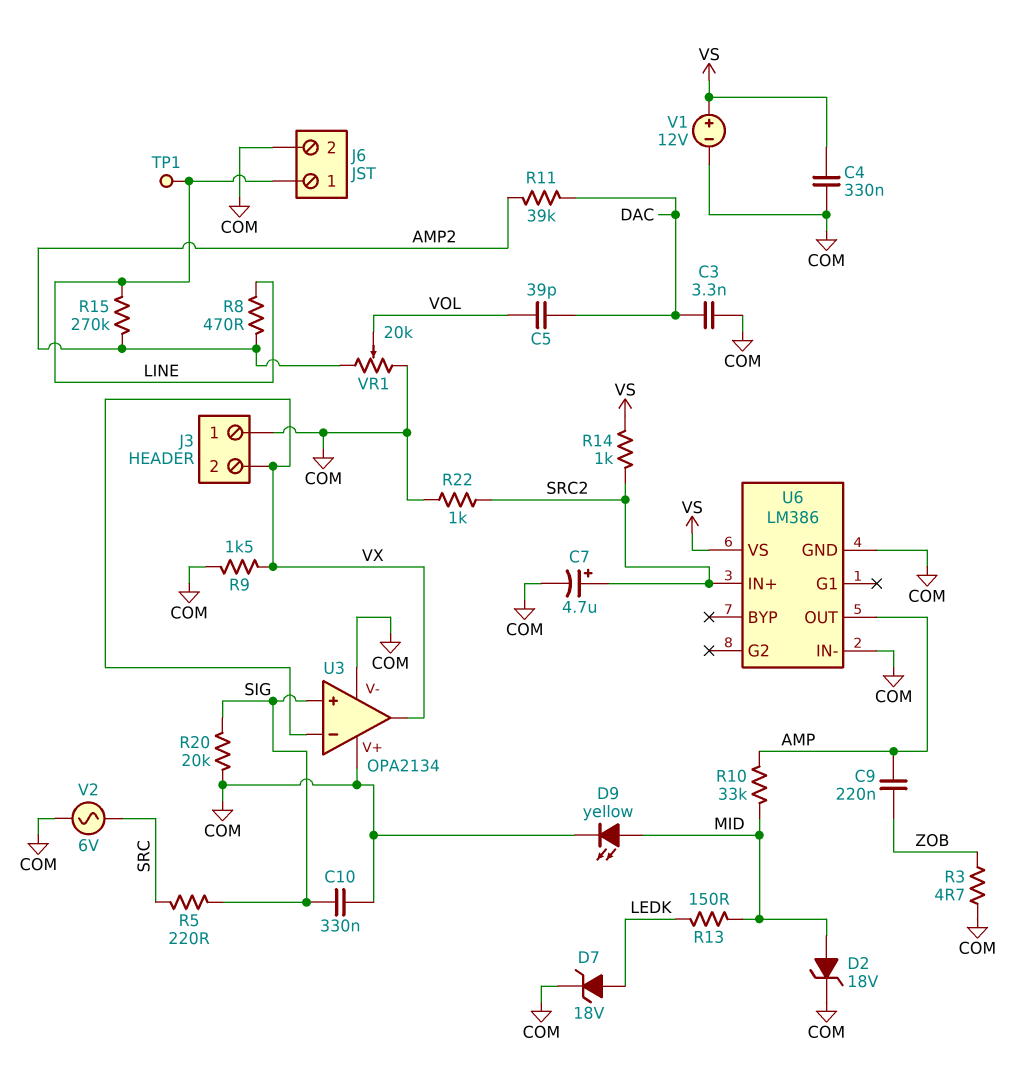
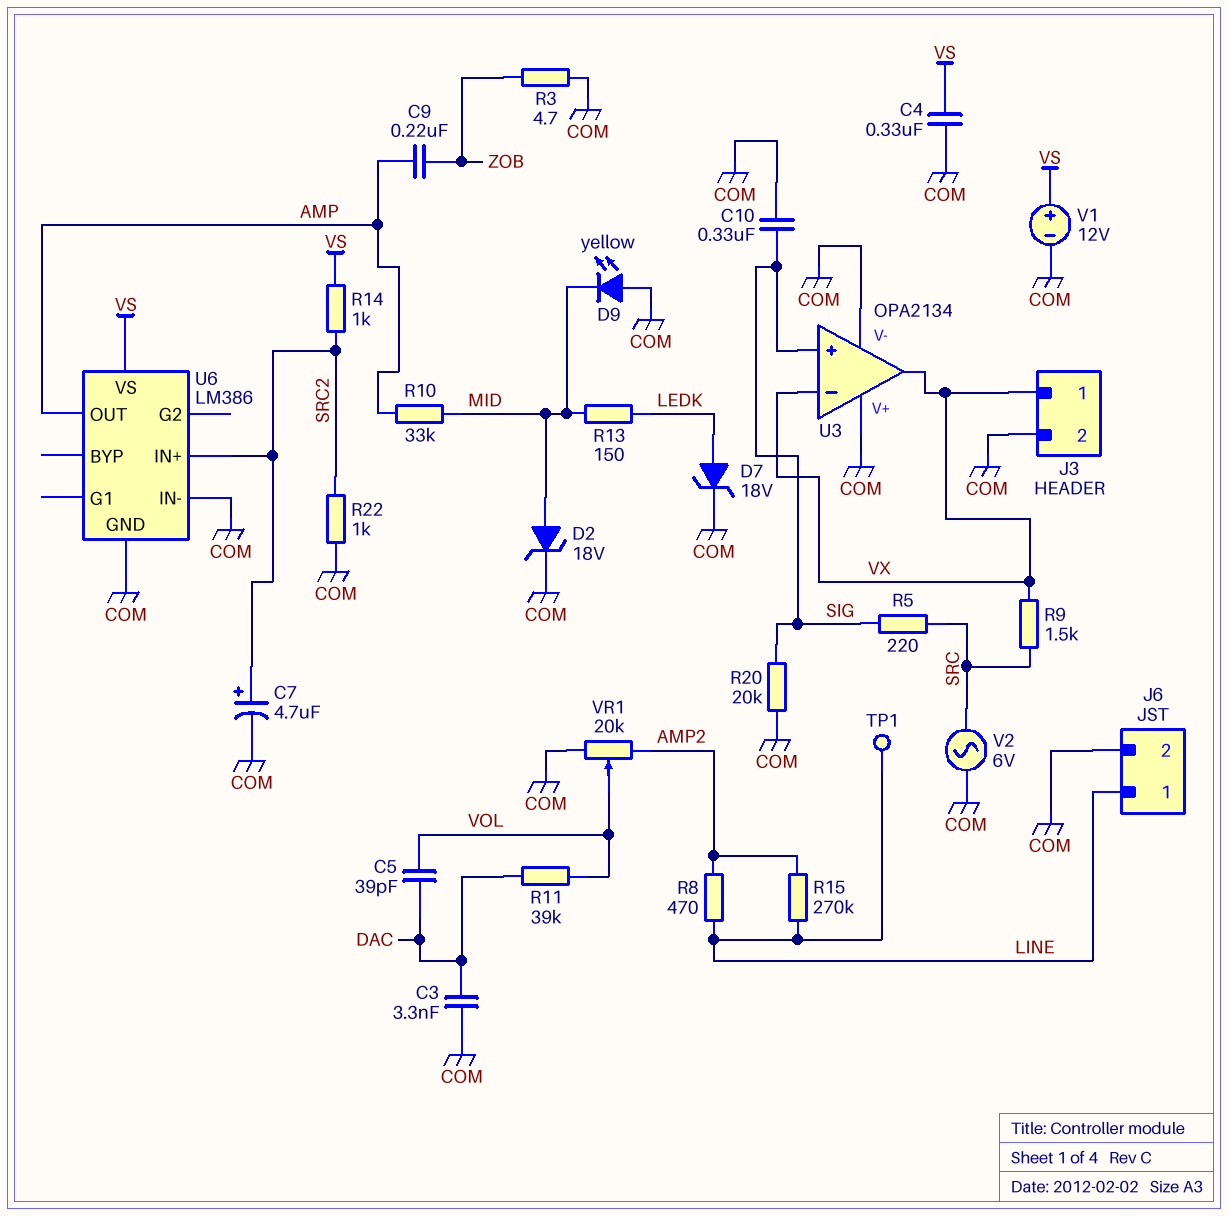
D9: LED yellow (A MID, K COM) -> LED yellow (A COM, K MID)
J3 pin 1: COM -> VX
J3 pin 2: VX -> COM
R9: 1.5k (COM, VX) -> 1.5k (SRC, VX)
R11: 39k (AMP2, DAC) -> 39k (DAC, VOL)

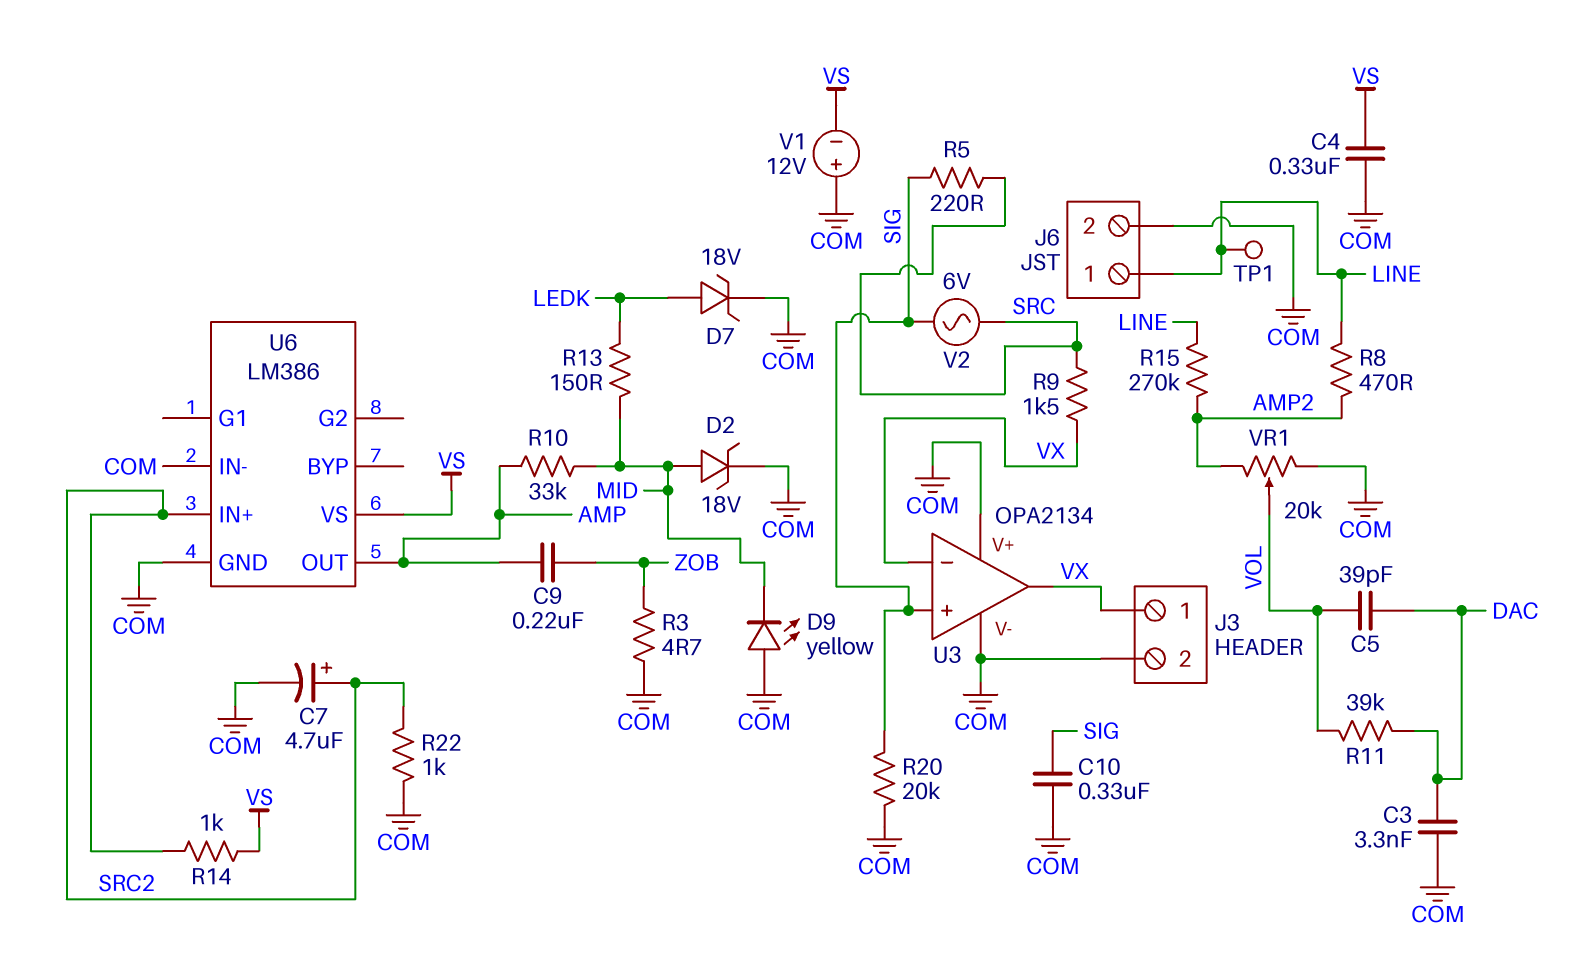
V1: 12V (plus VS, minus COM) -> 12V (plus COM, minus VS)
V2: AC 6V (COM, SRC) -> AC 6V (SIG, SRC)

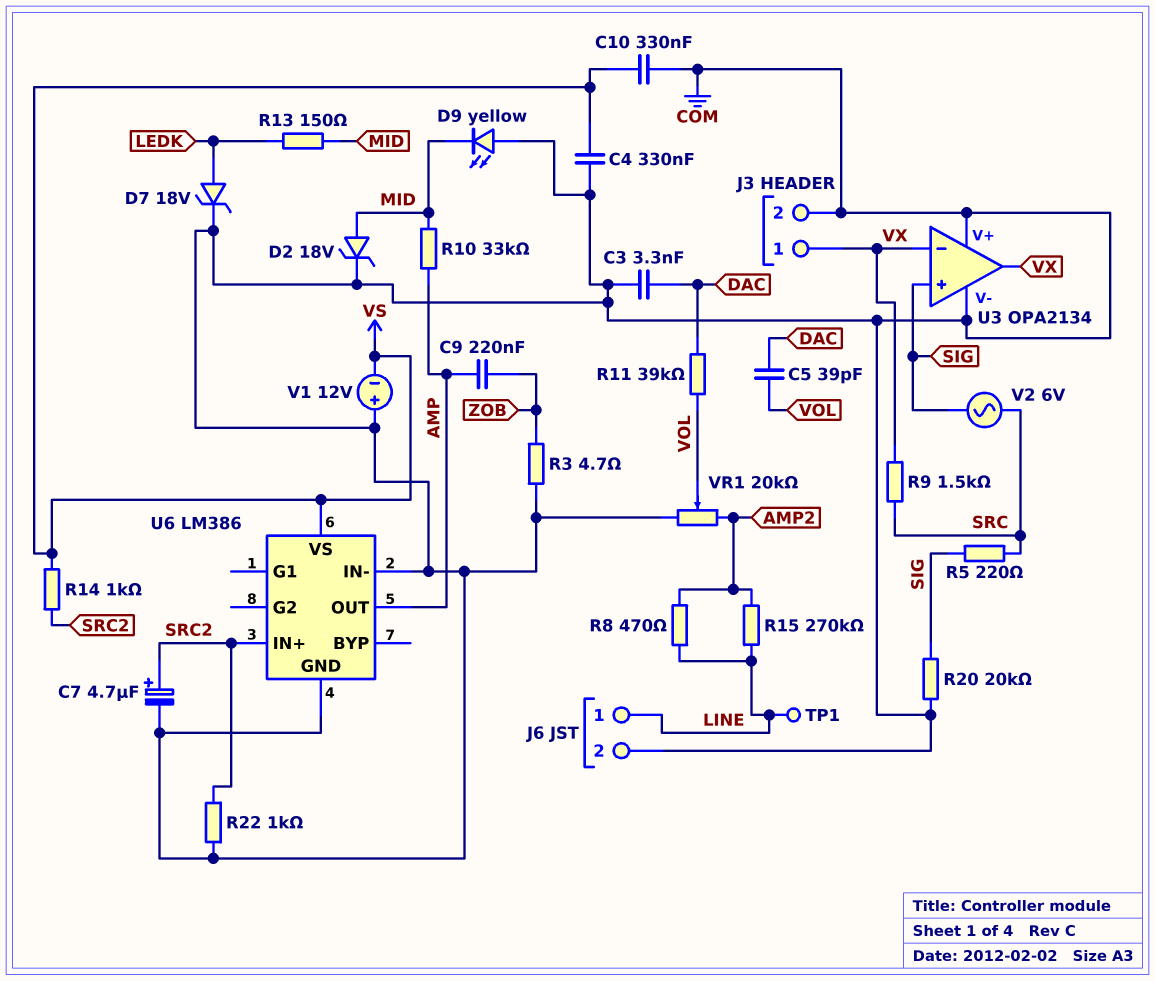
C10: 330nF (COM, SIG) -> 330nF (COM, VS)

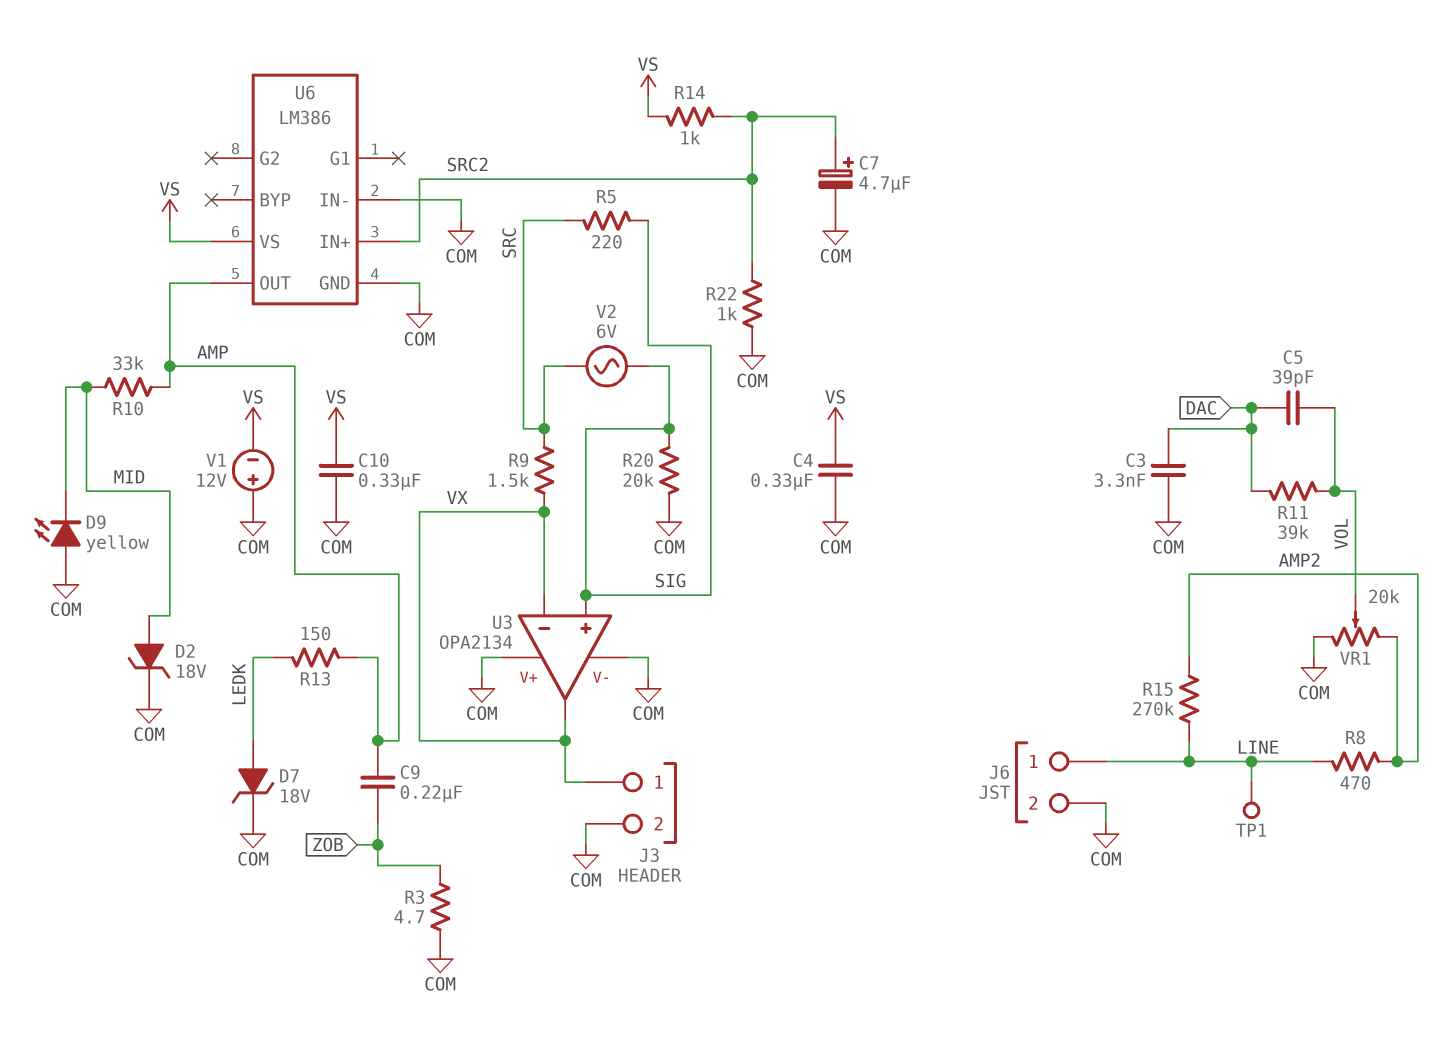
R13: 150 (LEDK, MID) -> 150 (AMP, LEDK)

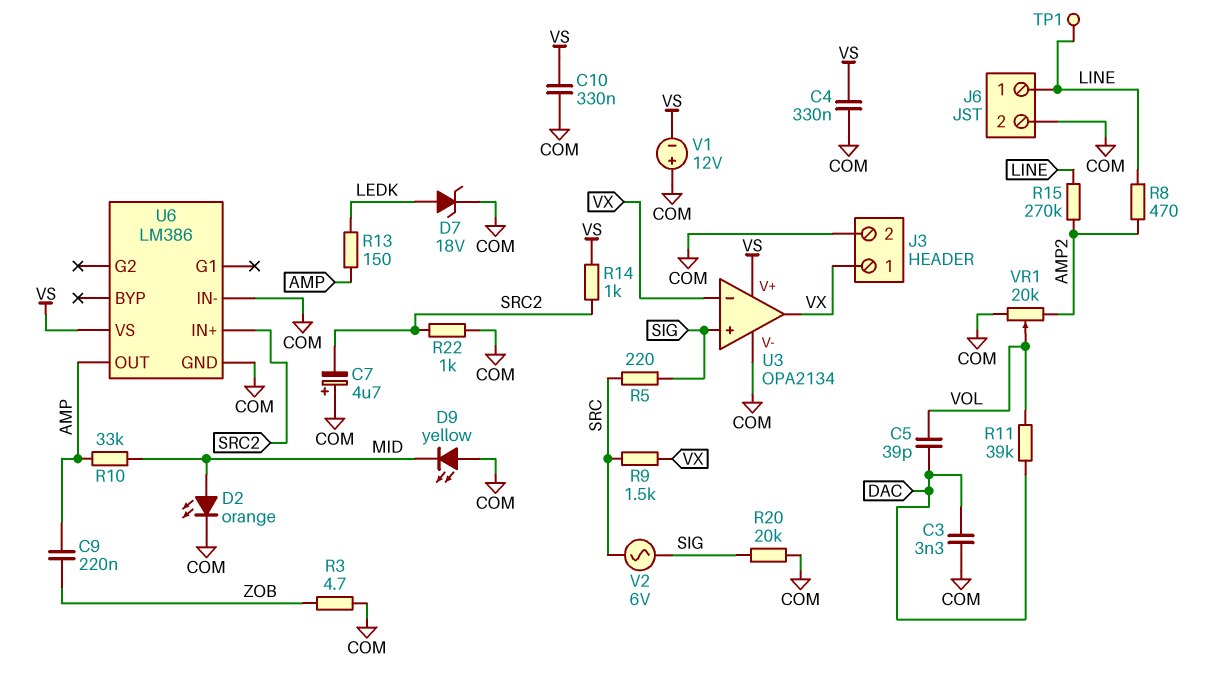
C7: 4.7uF (plus SRC2, minus COM) -> 4.7uF (plus COM, minus SRC2)
D2: zener 18V (A MID, K COM) -> LED orange (A MID, K COM)
U3 pin V+: COM -> VS

